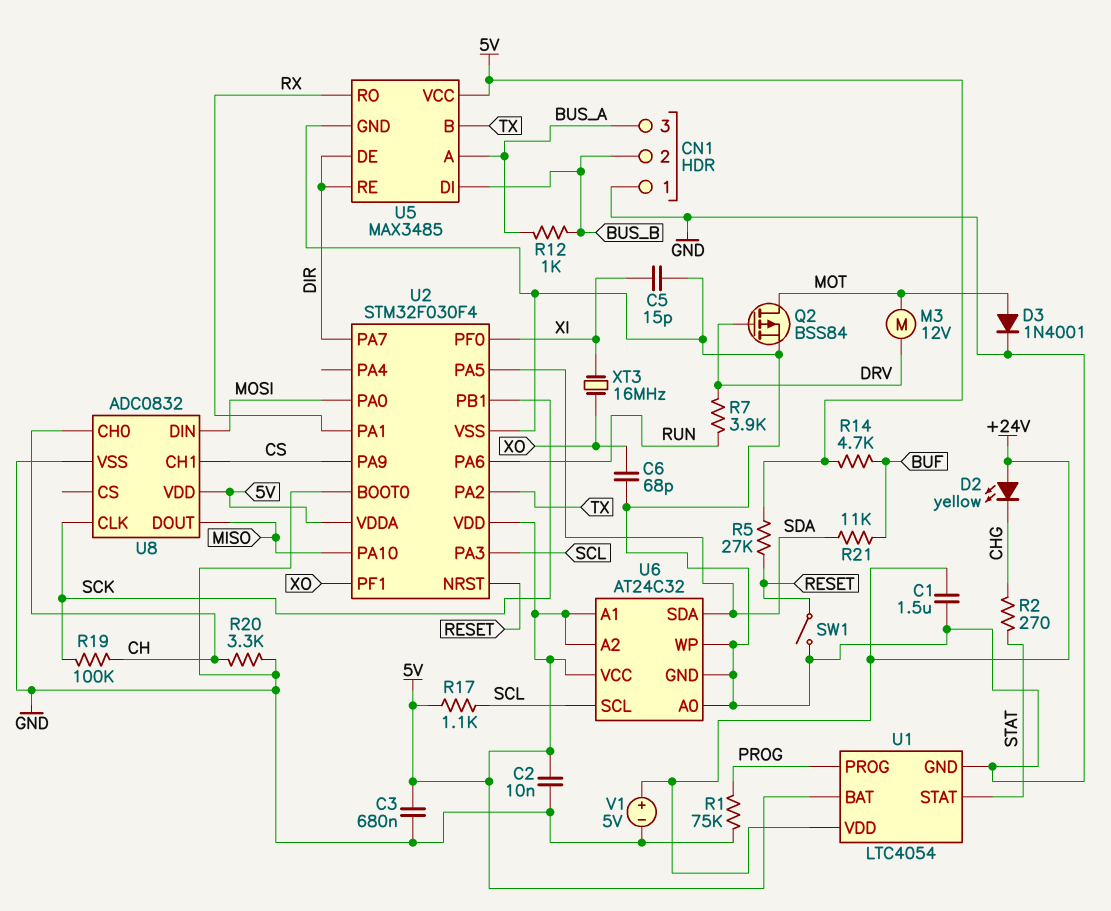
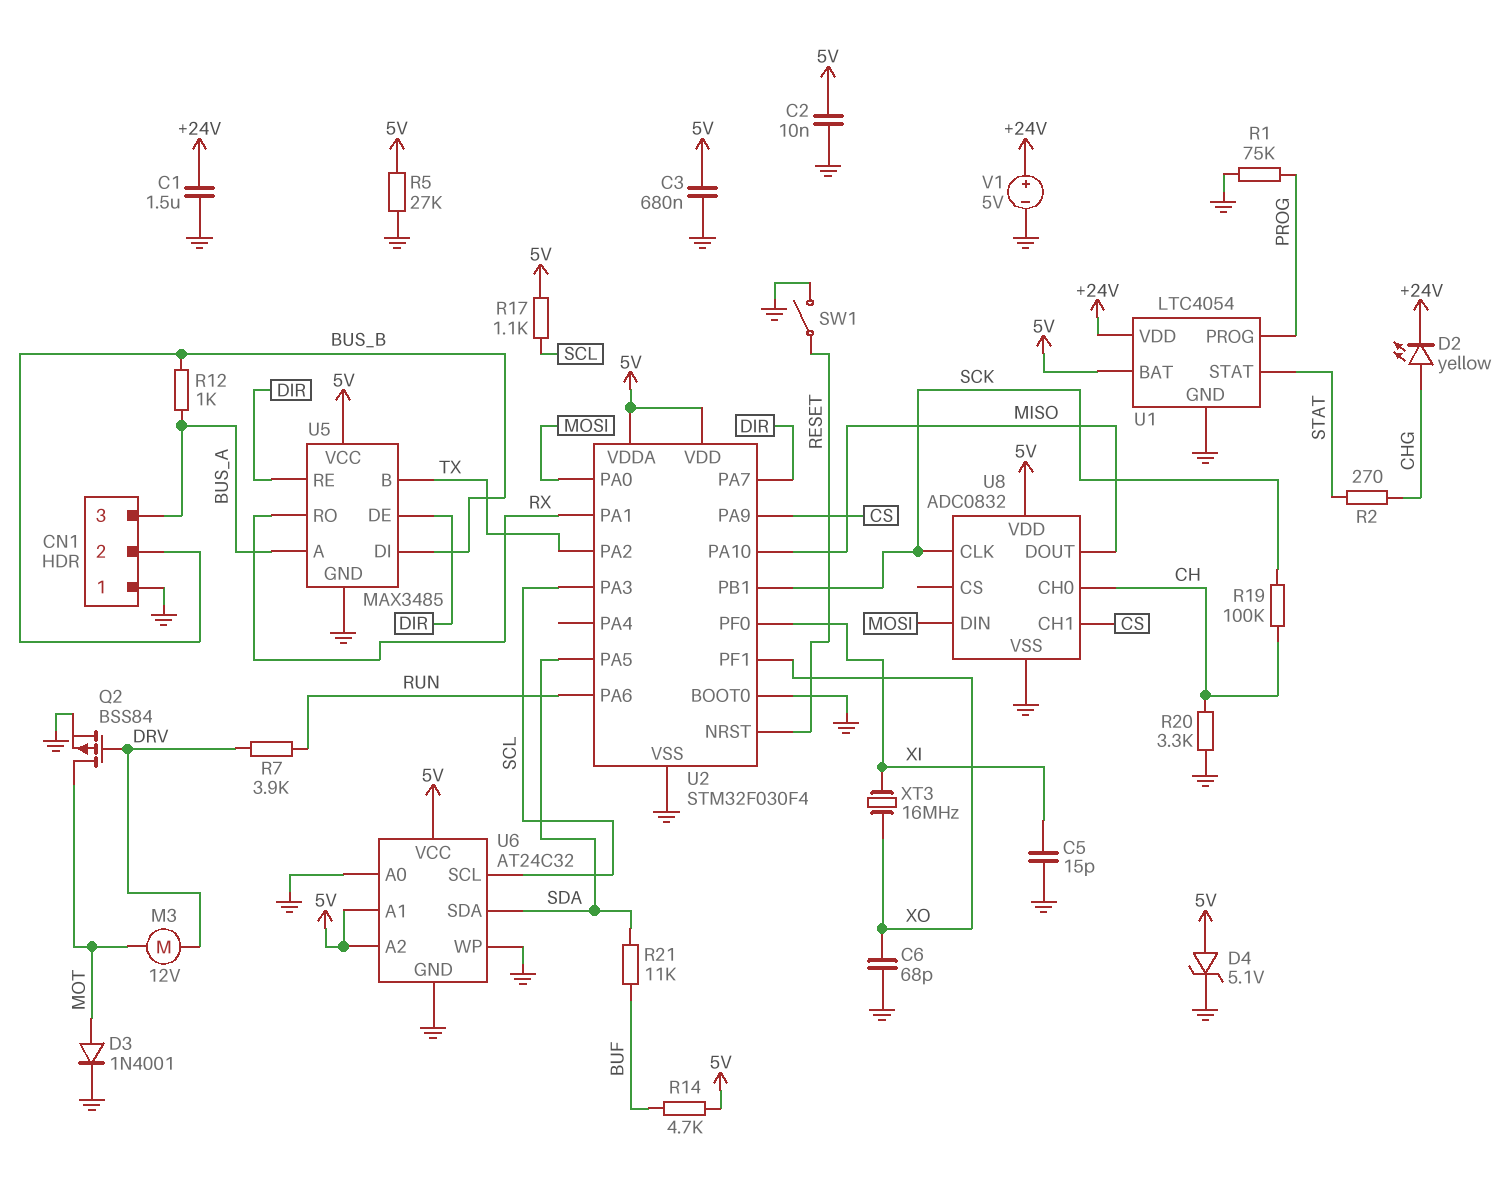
D2: LED yellow (A +24V, K CHG) -> LED yellow (A CHG, K +24V)
D4: none -> zener 5.1V (A 5V, K GND)
R5: 27k (5V, RESET) -> 27k (5V, GND)

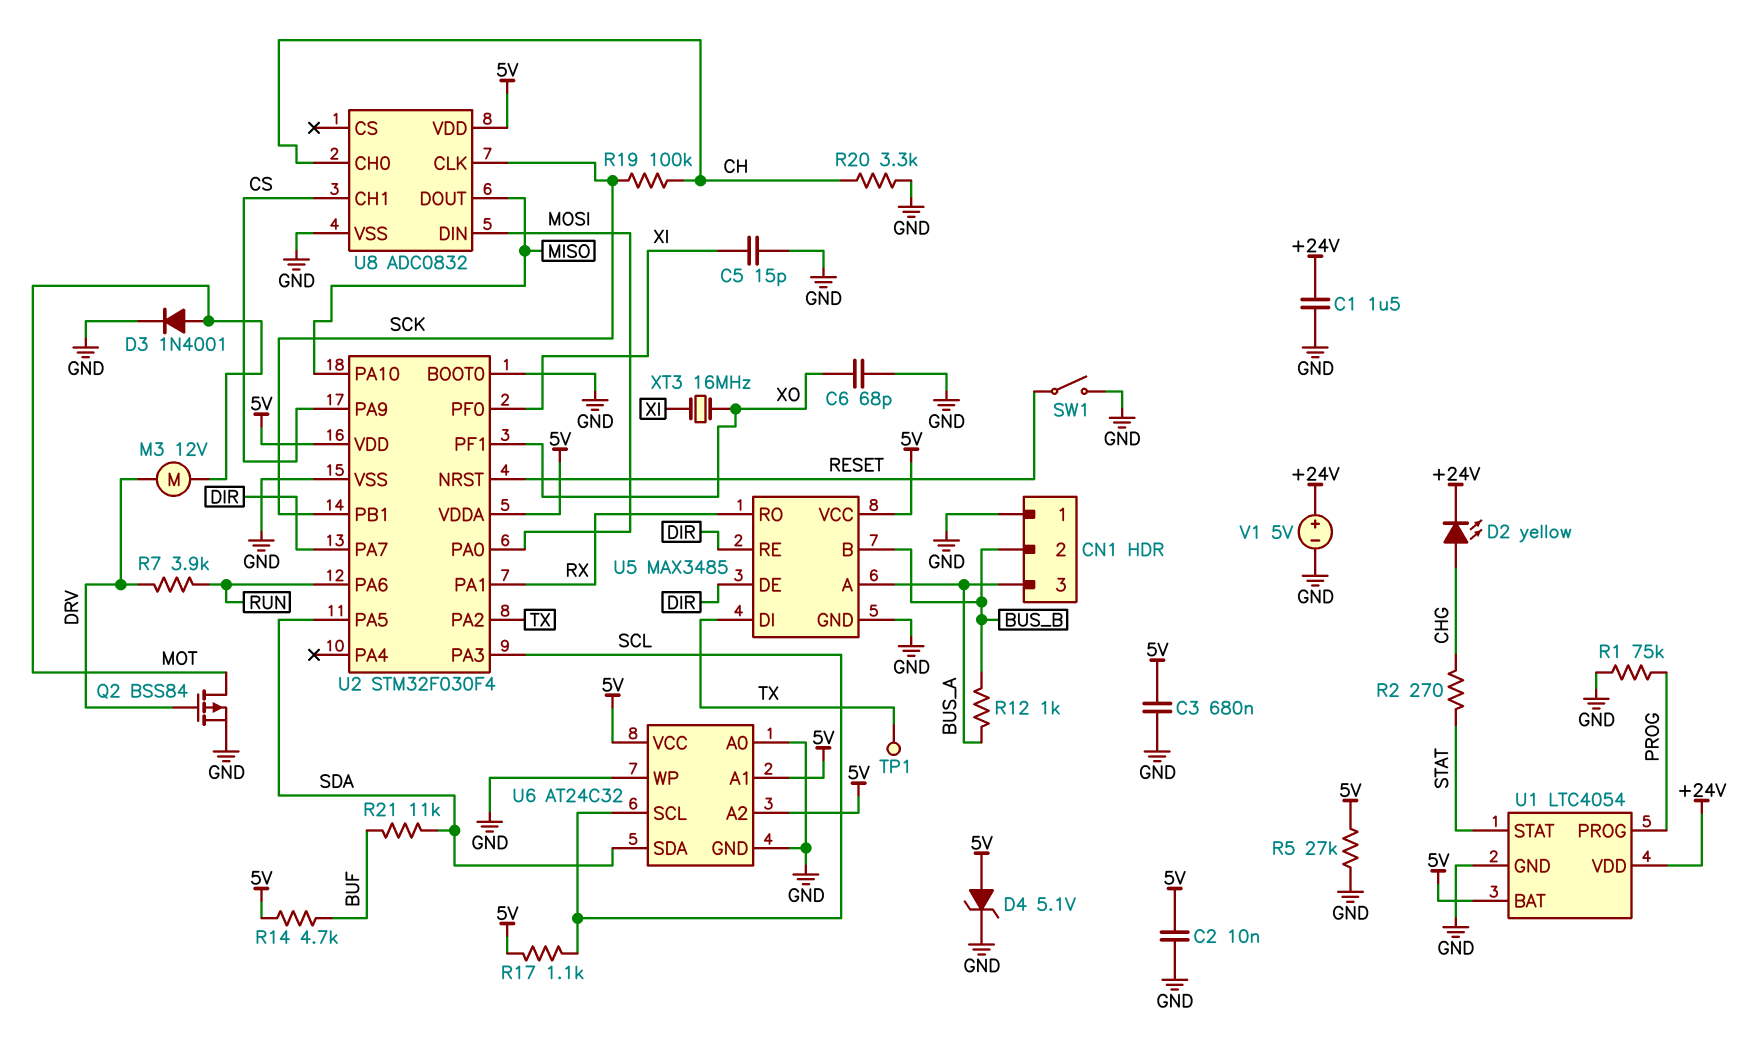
TP1: none -> test point (TX)
U5 pin B: TX -> BUS_B
U5 pin DI: BUS_B -> TX

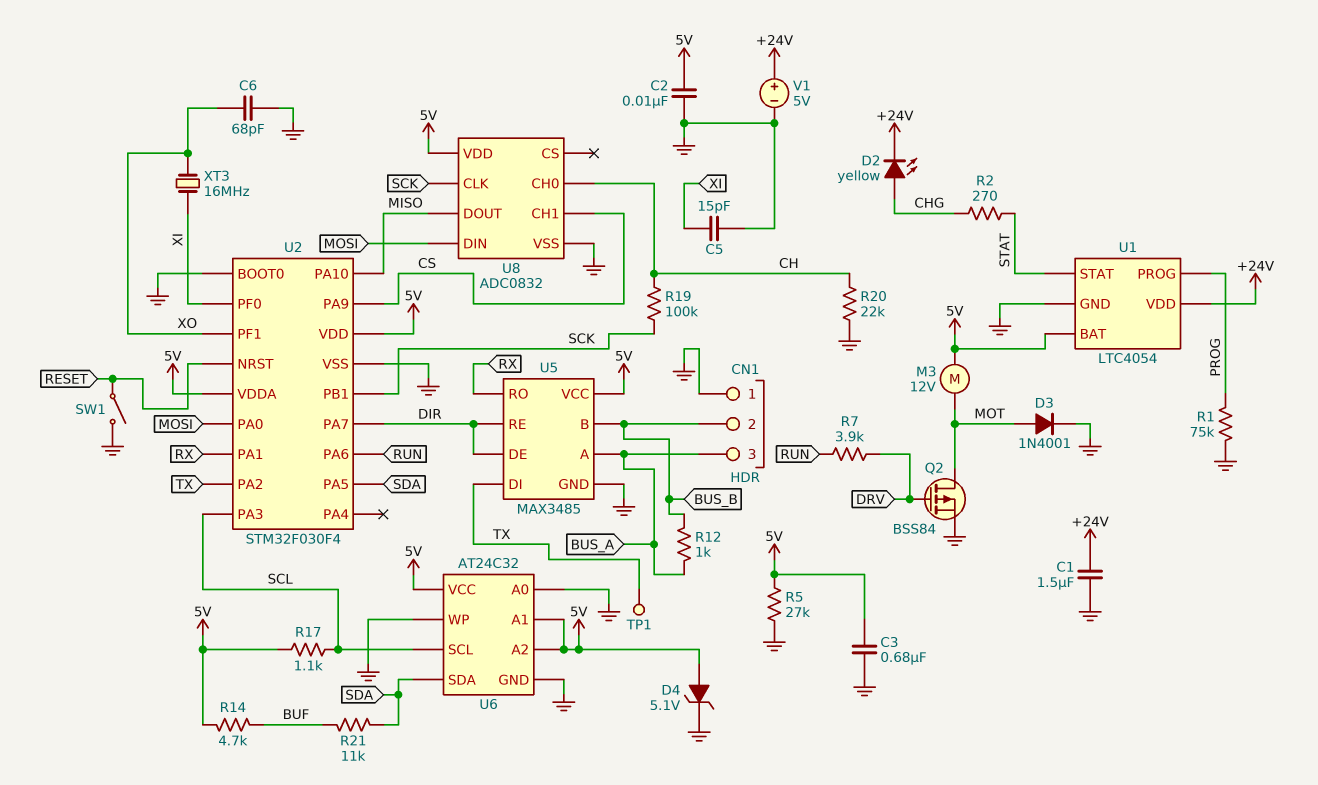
M3: motor 12V (DRV, MOT) -> motor 12V (5V, MOT)
R20: 3.3k (CH, GND) -> 22k (CH, GND)

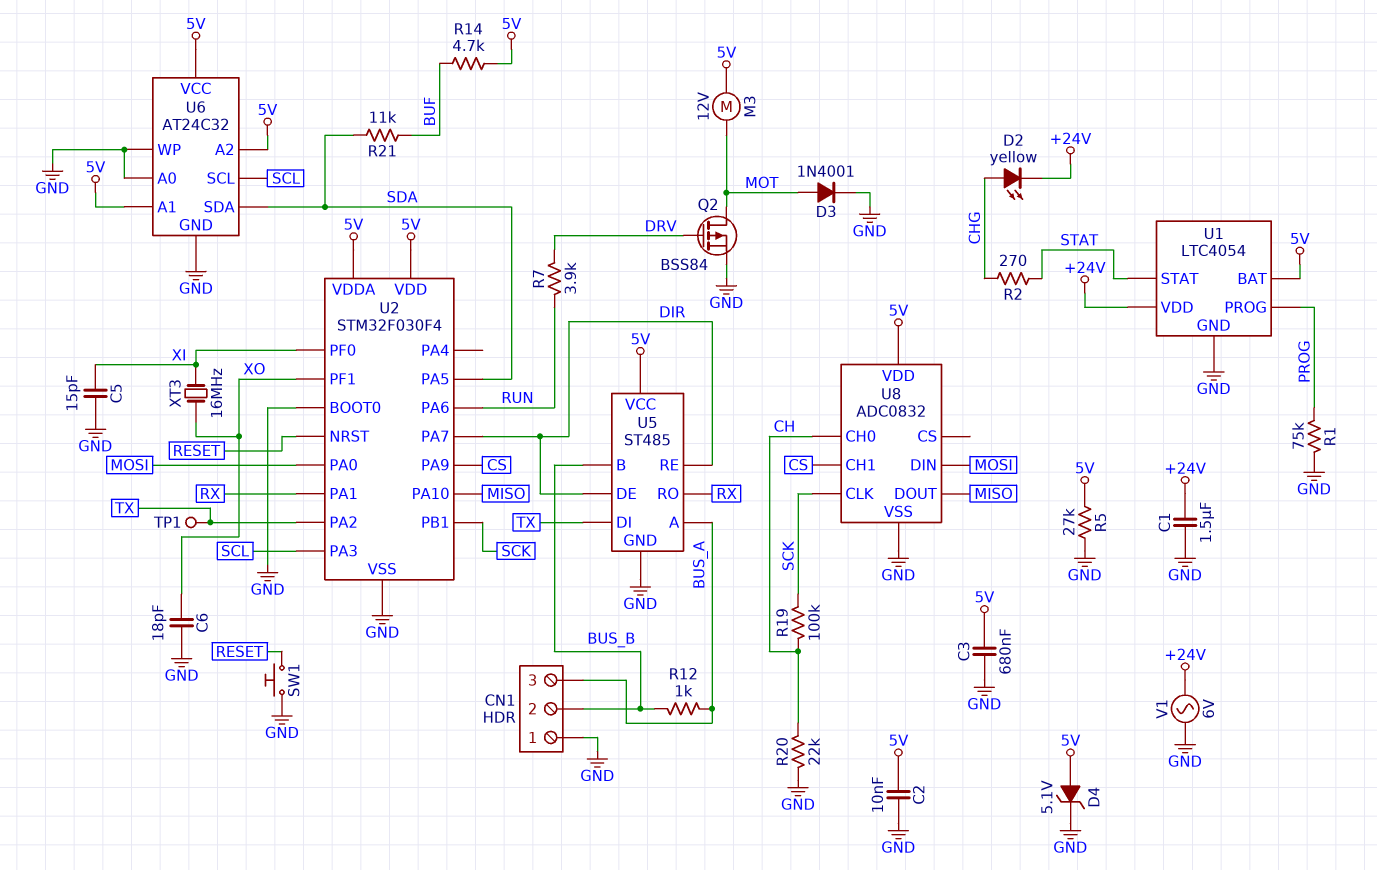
C6: 68pF (GND, XO) -> 18pF (GND, XO)
R17: 1.1k (5V, SCL) -> none
SW1: switch (GND, RESET) -> button (GND, RESET)
U5: MAX3485 -> ST485
V1: 5V (plus +24V, minus GND) -> AC 6V (+24V, GND)

